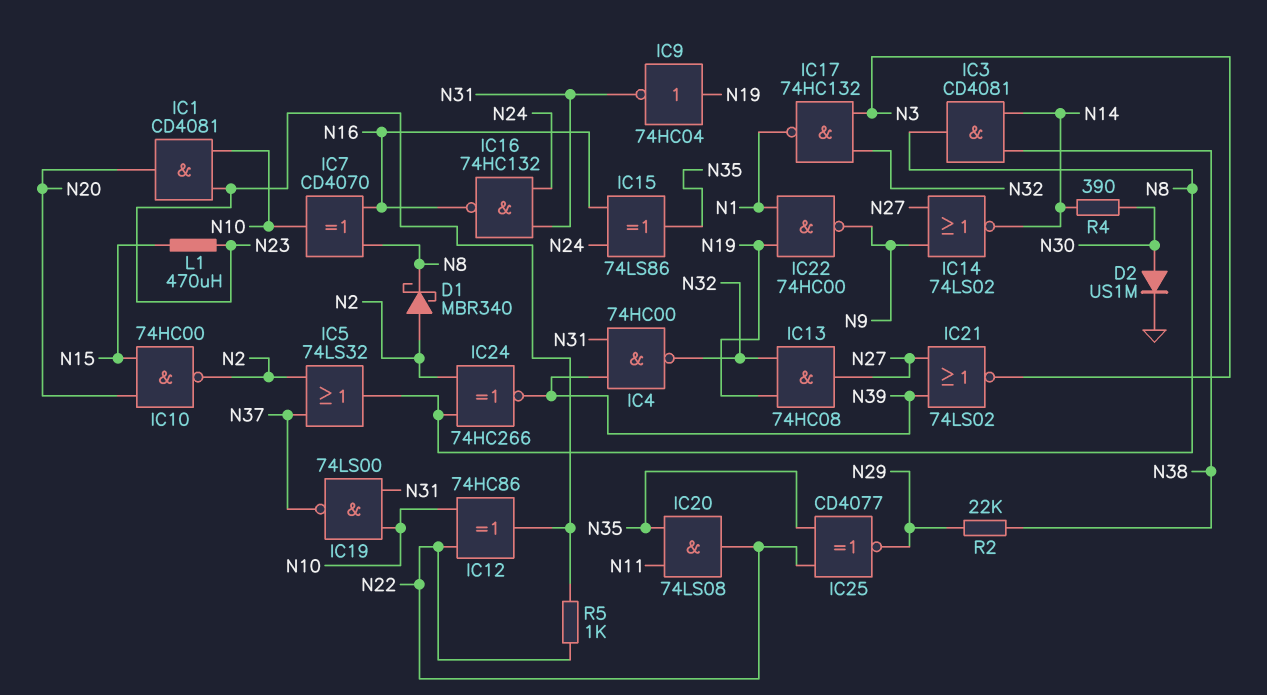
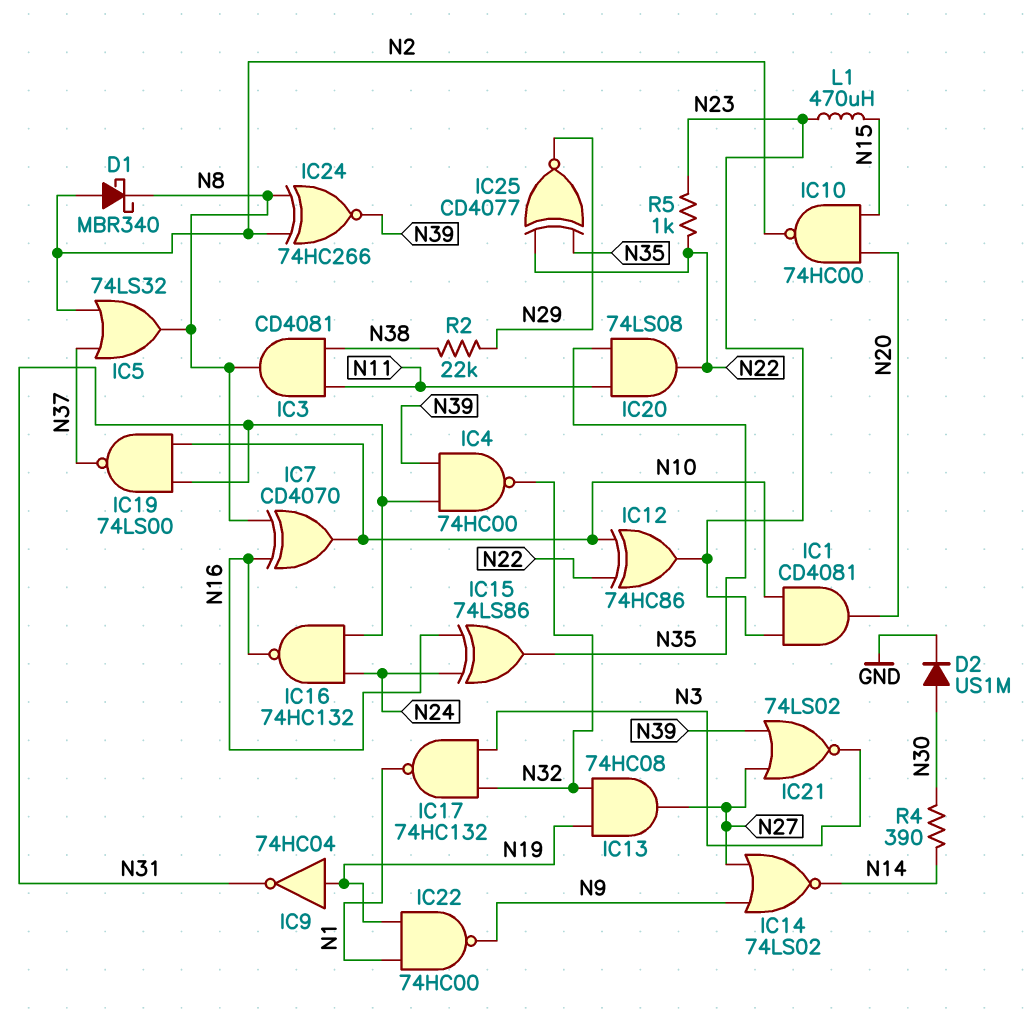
IC3: AND CD4081 (in N14, in N38, out N8) -> AND CD4081 (in N11, in N38, out N8)

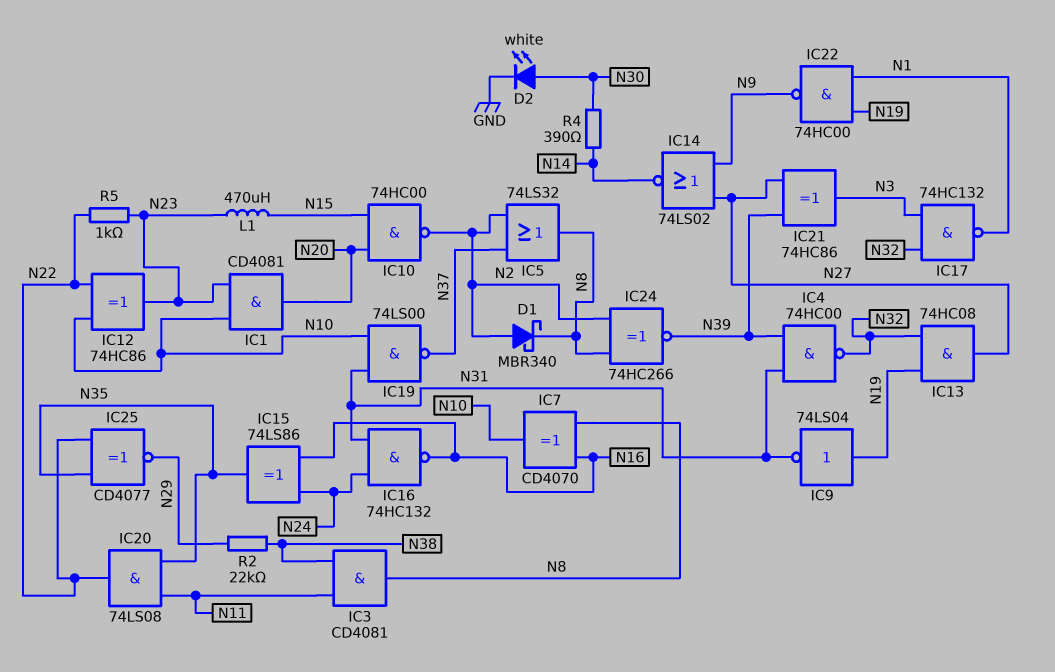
D2: diode US1M (A N30, K GND) -> LED white (A N30, K GND)
IC9: NOT 74HC04 (in N19, out N31) -> NOT 74LS04 (in N19, out N31)
IC21: NOR 74LS02 (in N27, in N39, out N3) -> XOR 74HC86 (in N27, in N39, out N3)

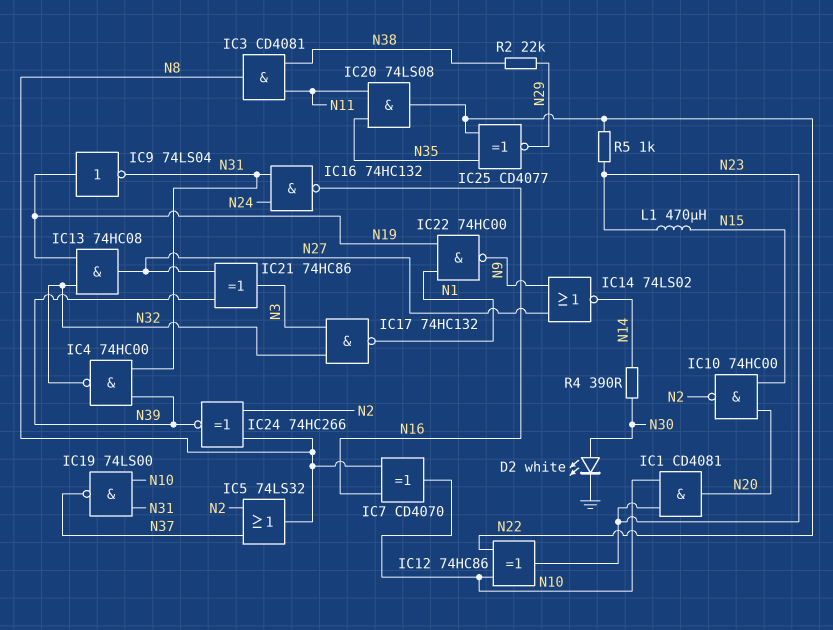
D1: schottky MBR340 (A N2, K N8) -> none
IC15: XOR 74LS86 (in N16, in N24, out N35) -> none

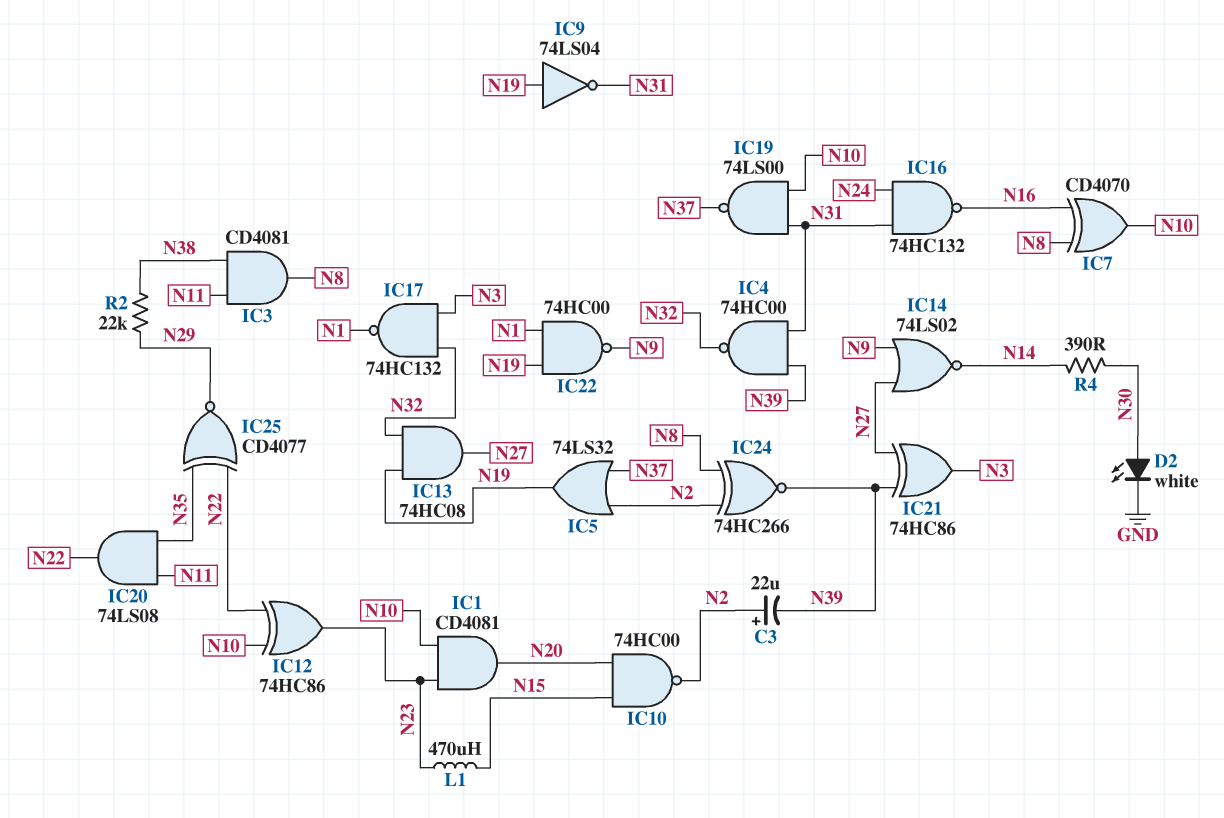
C3: none -> 22uF (plus N2, minus N39)
IC5: OR 74LS32 (in N2, in N37, out N8) -> OR 74LS32 (in N2, in N37, out N19)
R5: 1k (N22, N23) -> none

